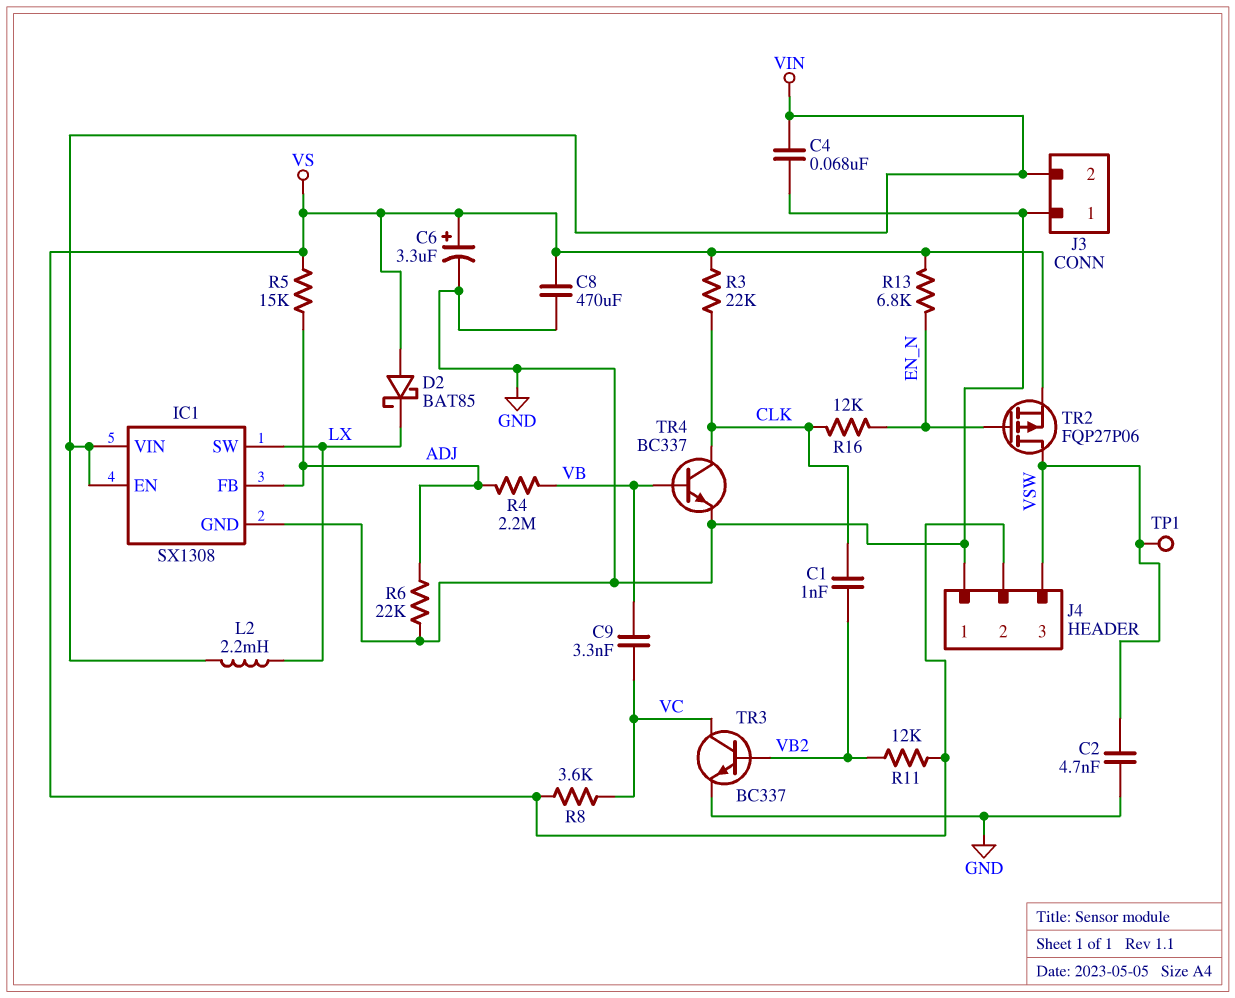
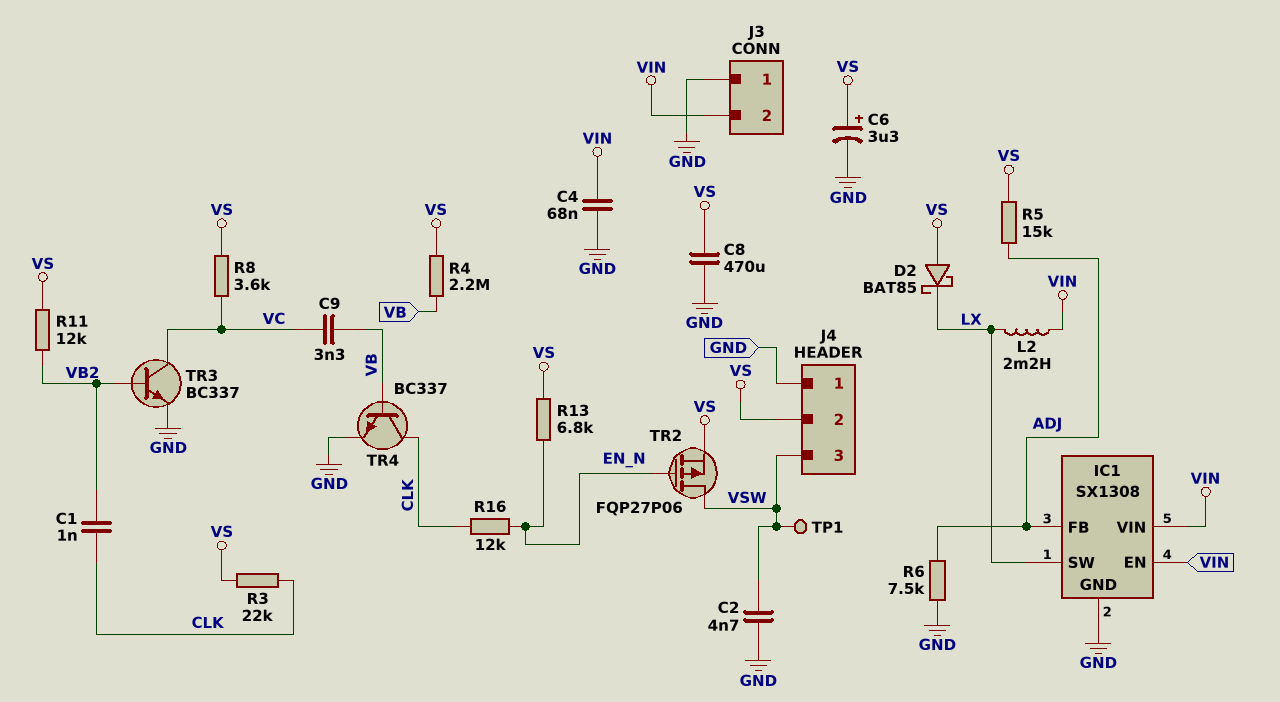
R4: 2.2M (ADJ, VB) -> 2.2M (VB, VS)
R6: 22k (ADJ, GND) -> 7.5k (ADJ, GND)

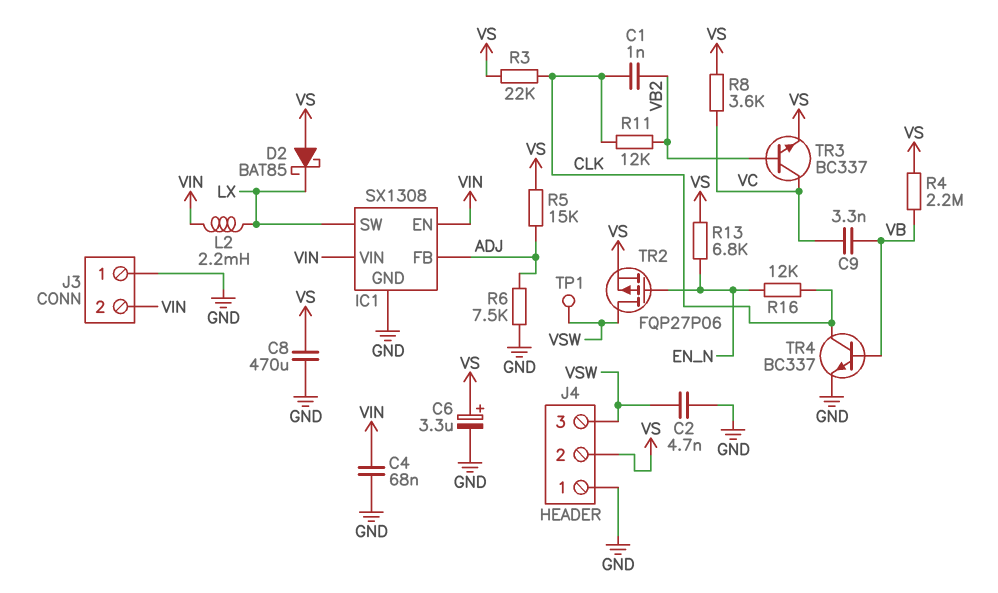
R11: 12k (VB2, VS) -> 12k (CLK, VB2)
TR3: NPN BC337 (B VB2, C VC, E GND) -> NPN BC337 (B VB2, C VC, E VS)

